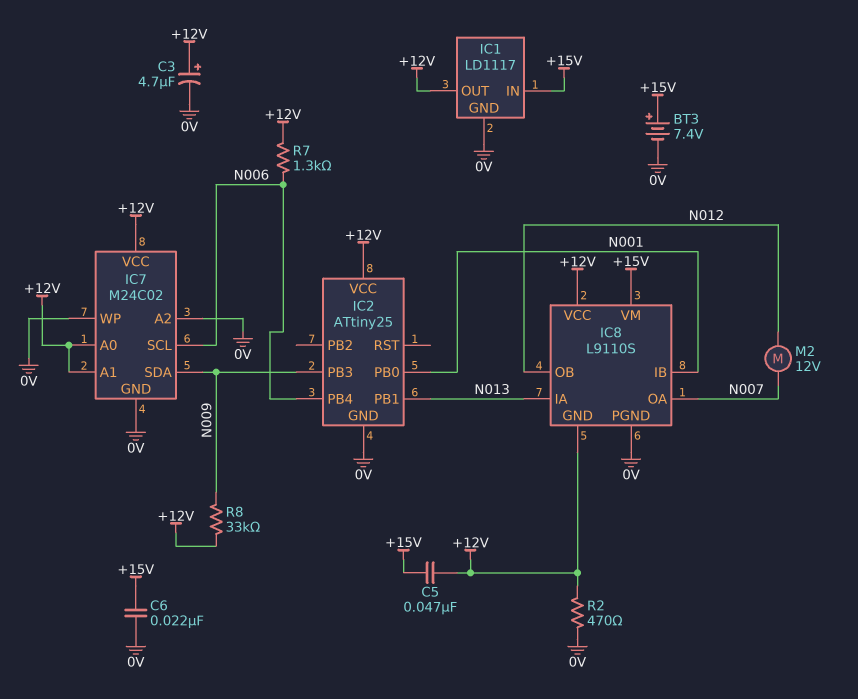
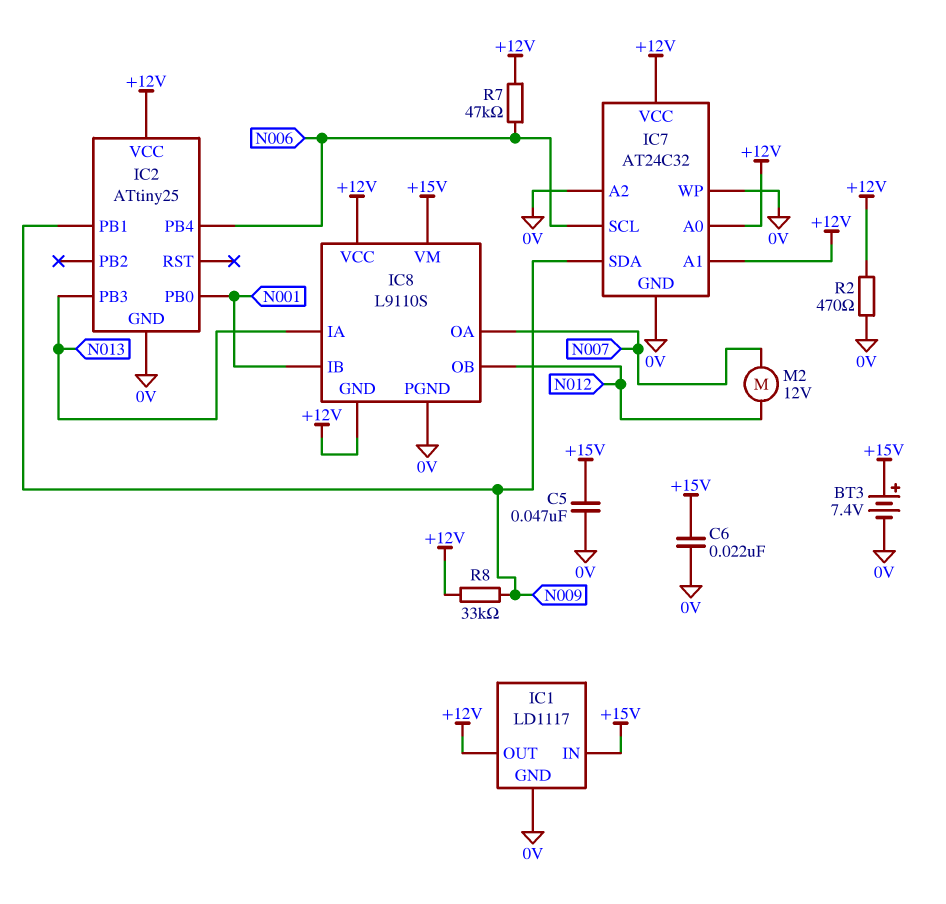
C3: 4.7uF (plus +12V, minus 0V) -> none
C5: 47nF (+12V, +15V) -> 47nF (+15V, 0V)
IC2 pin PB1: N013 -> N009
IC2 pin PB3: N009 -> N013
IC7: M24C02 -> AT24C32
R7: 1.3k (+12V, N006) -> 47k (+12V, N006)

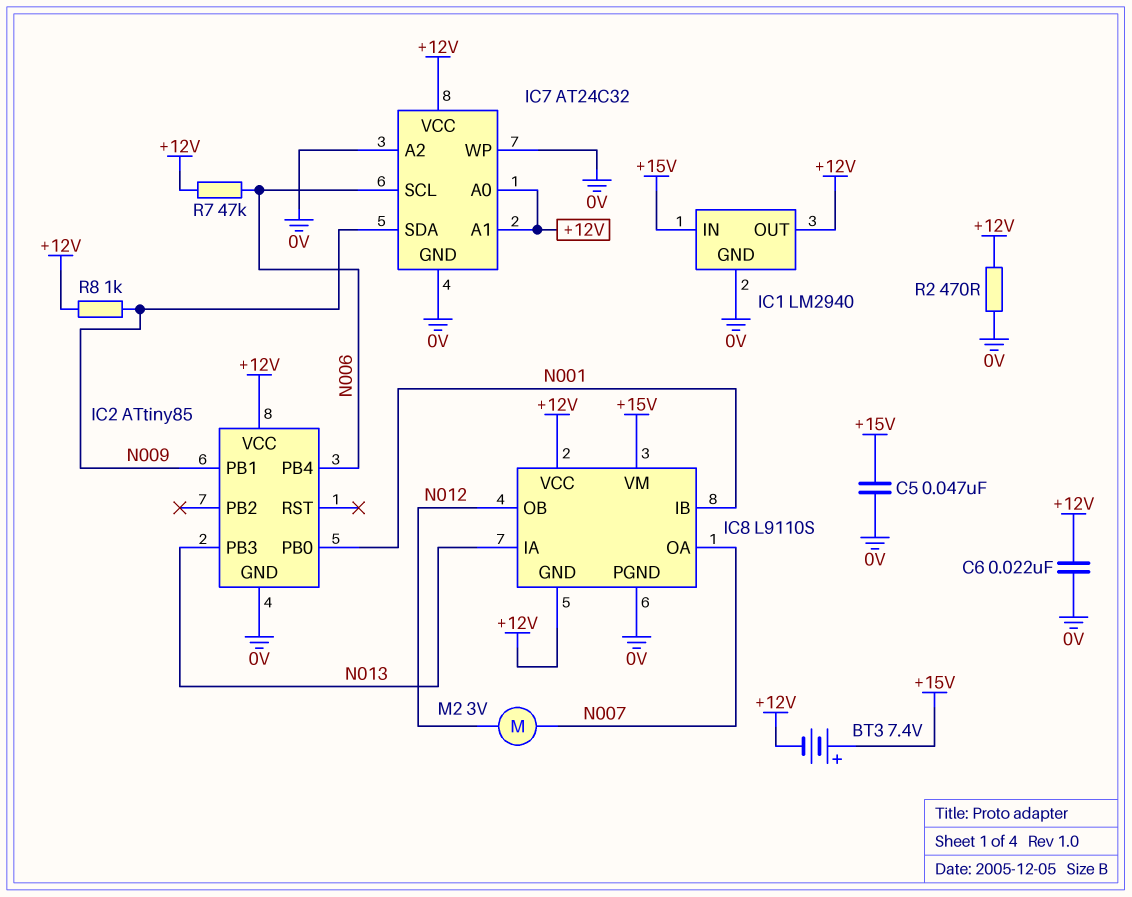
BT3: 7.4V (plus +15V, minus 0V) -> 7.4V (plus +15V, minus +12V)
C6: 22nF (+15V, 0V) -> 22nF (+12V, 0V)
IC1: LD1117 -> LM2940
IC2: ATtiny25 -> ATtiny85
M2: motor 12V (N007, N012) -> motor 3V (N007, N012)
R8: 33k (+12V, N009) -> 1k (+12V, N009)

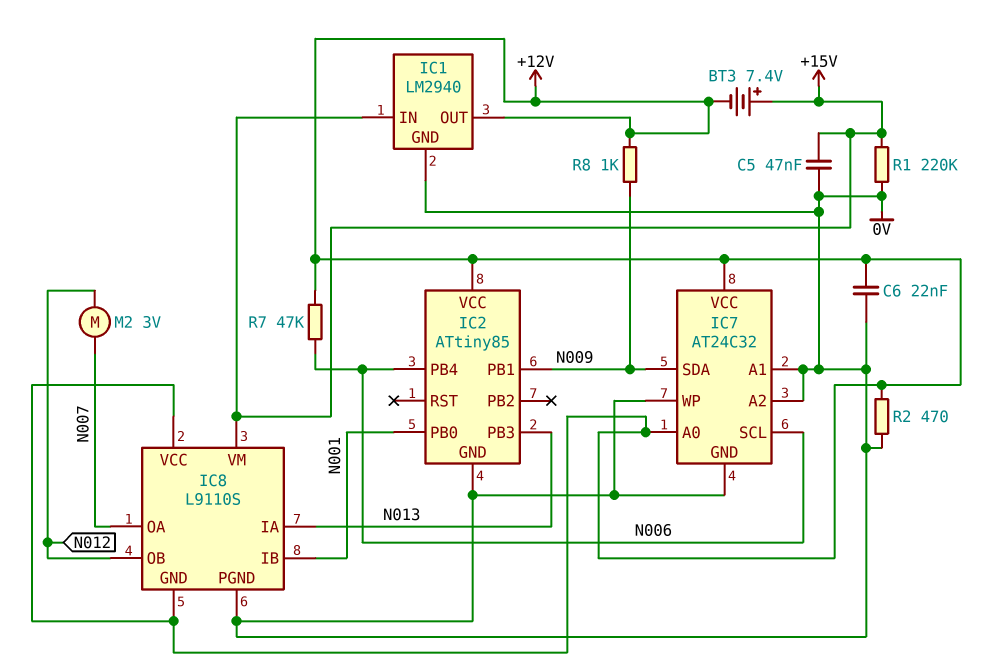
IC7 pin A1: +12V -> 0V
R1: none -> 220k (+15V, 0V)

